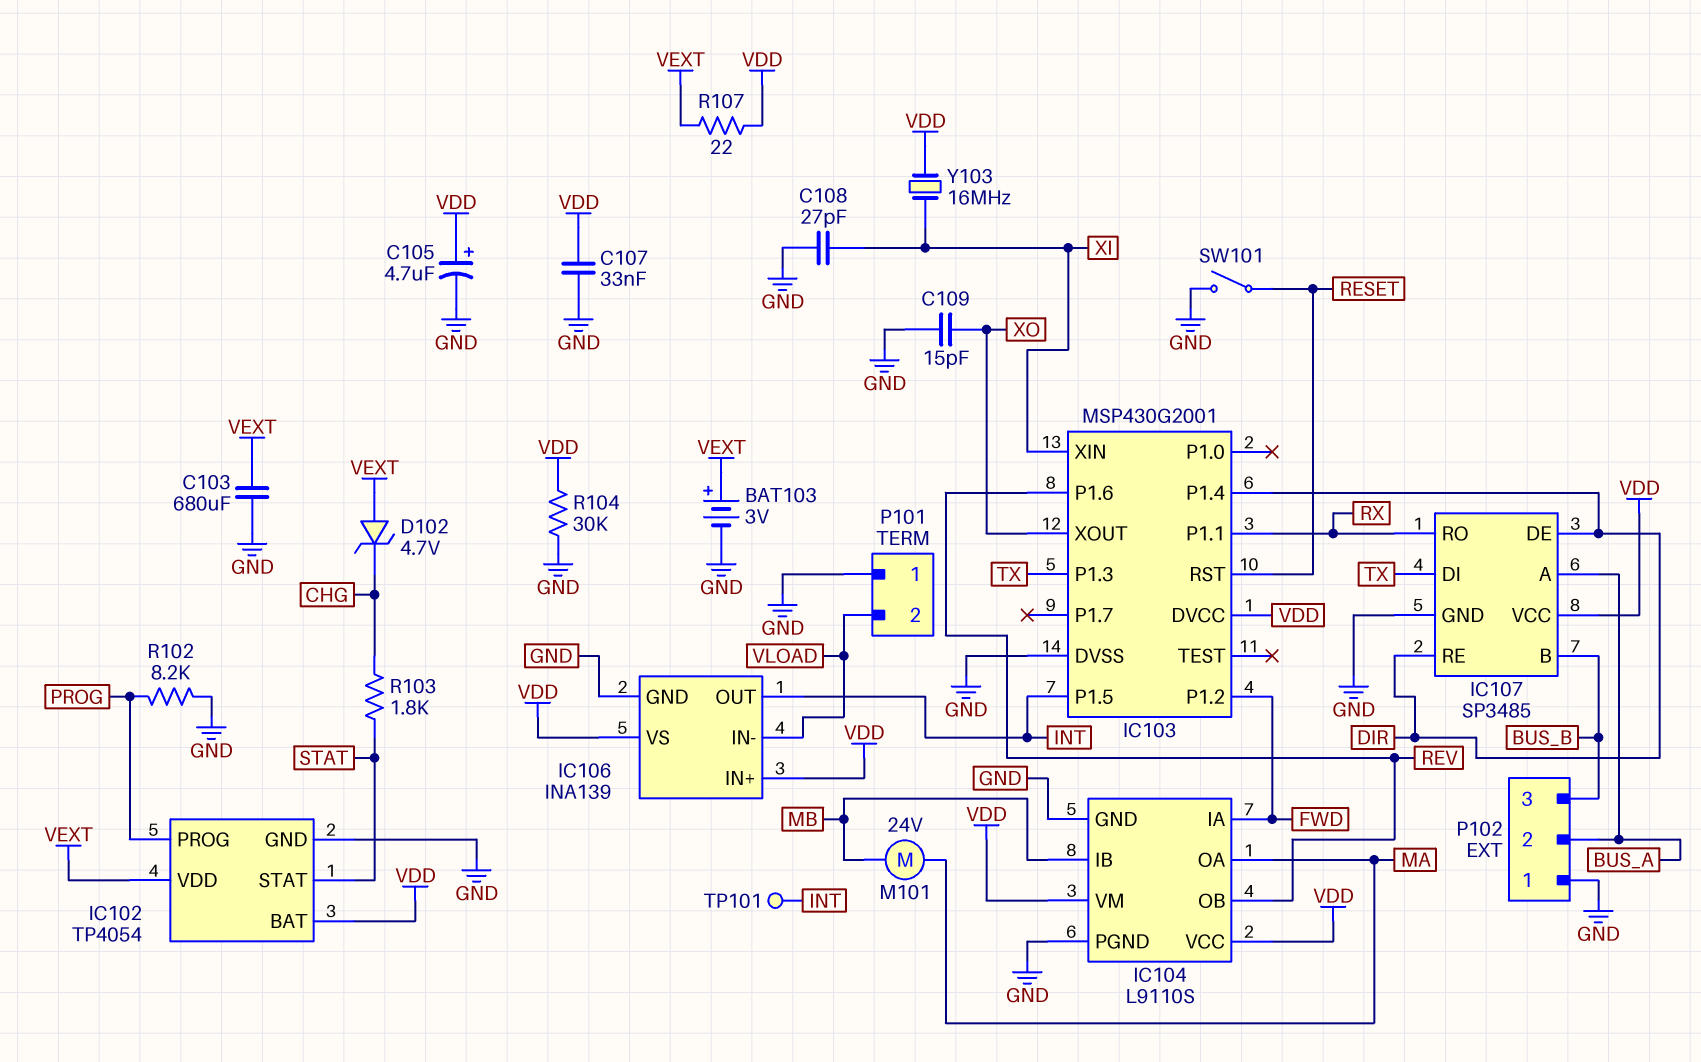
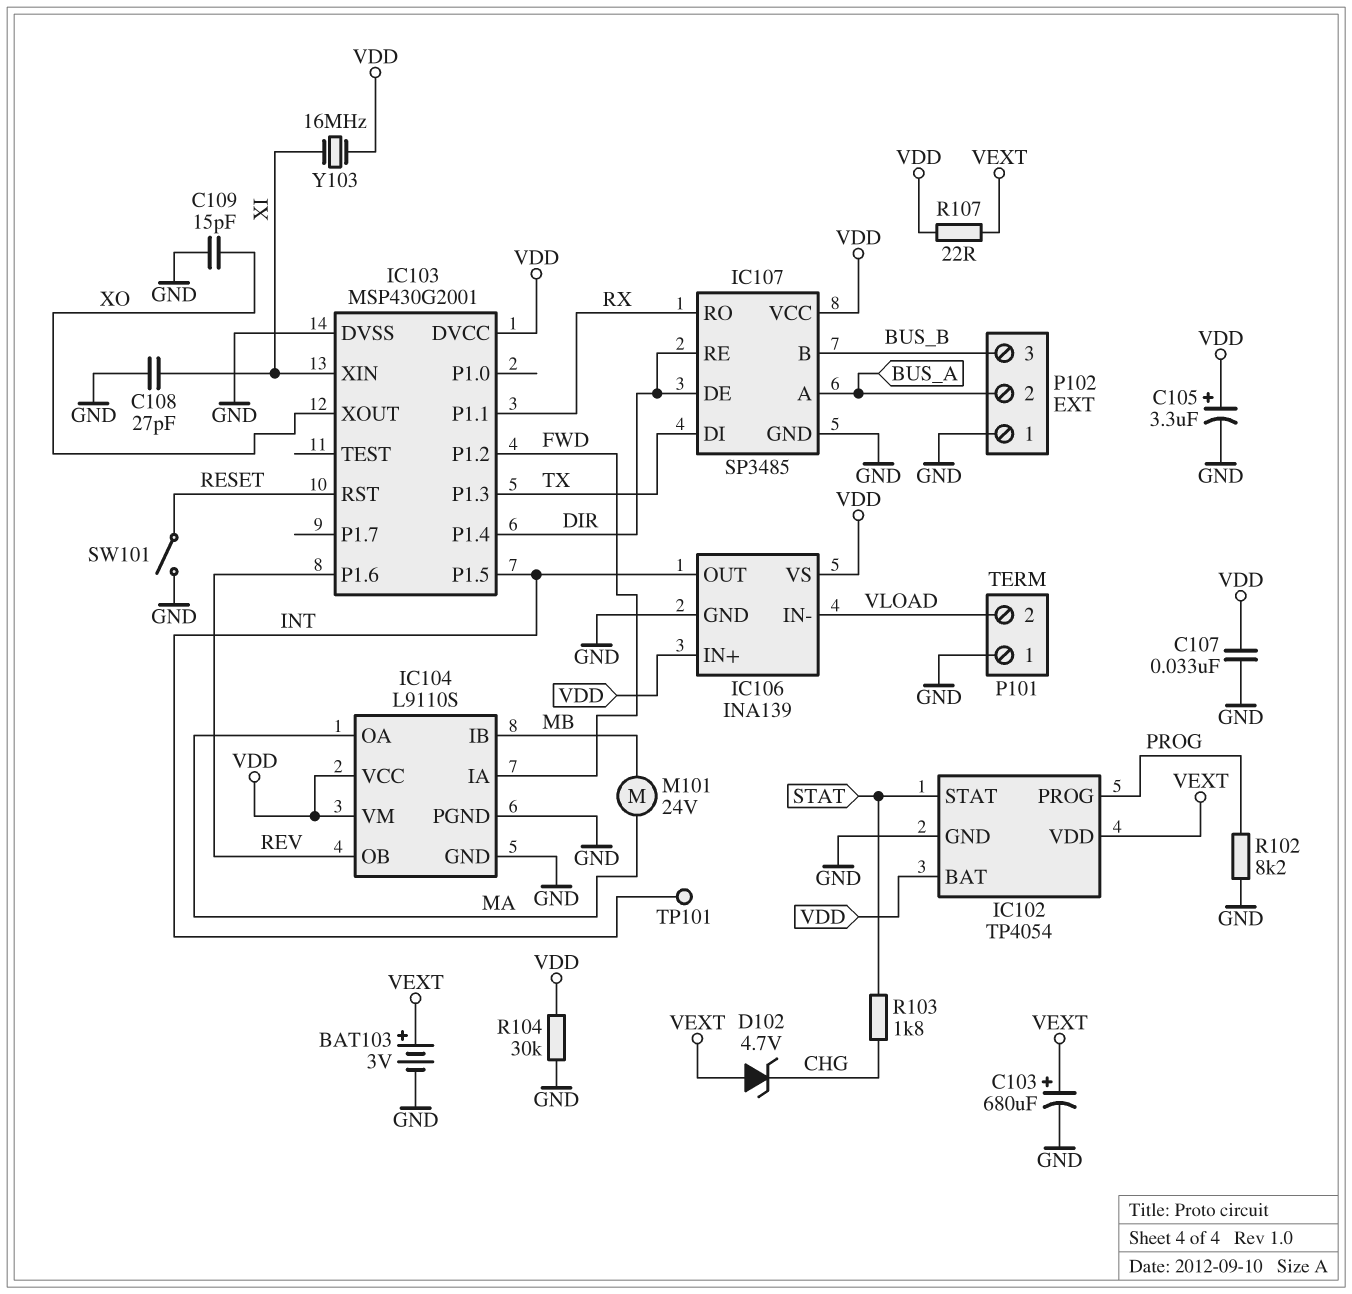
C103: 680uF (GND, VEXT) -> 680uF (plus VEXT, minus GND)
C105: 4.7uF (plus VDD, minus GND) -> 3.3uF (plus VDD, minus GND)

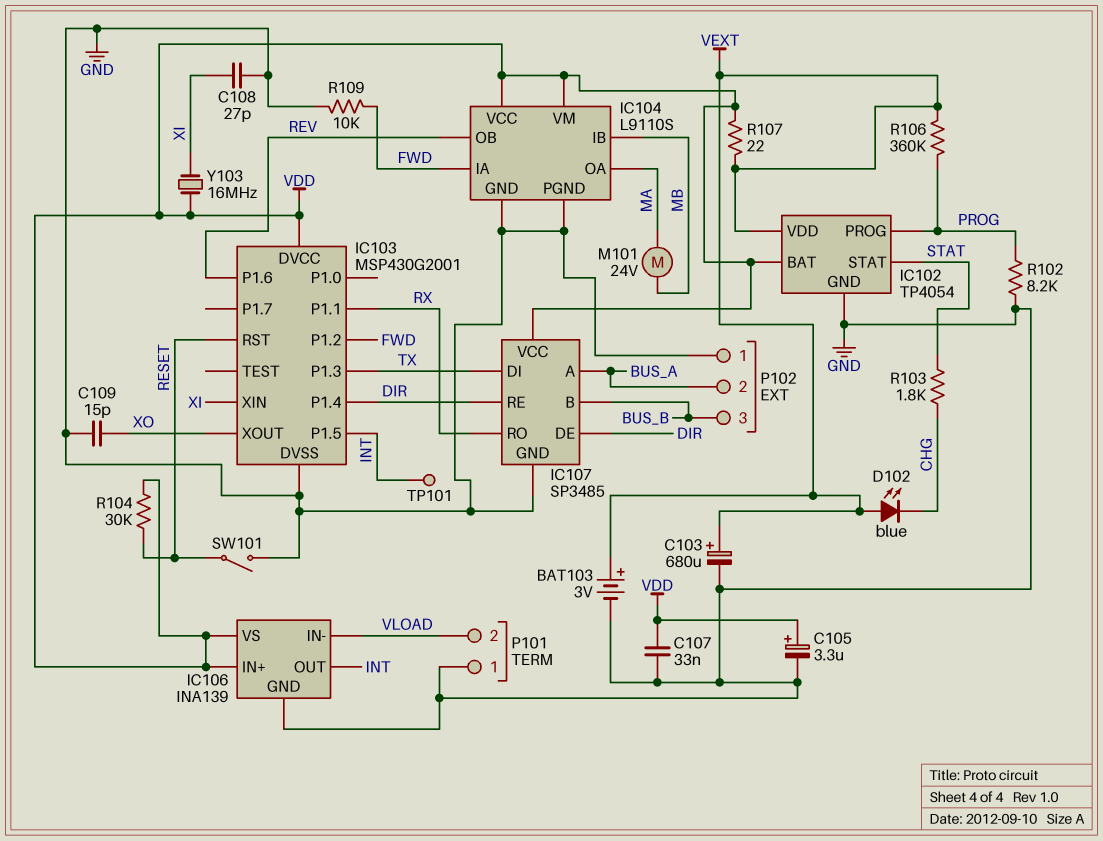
D102: zener 4.7V (A VEXT, K CHG) -> LED blue (A VEXT, K CHG)
R104: 30k (GND, VDD) -> 30k (RESET, VDD)
R106: none -> 360k (PROG, VEXT)
R109: none -> 10k (FWD, GND)

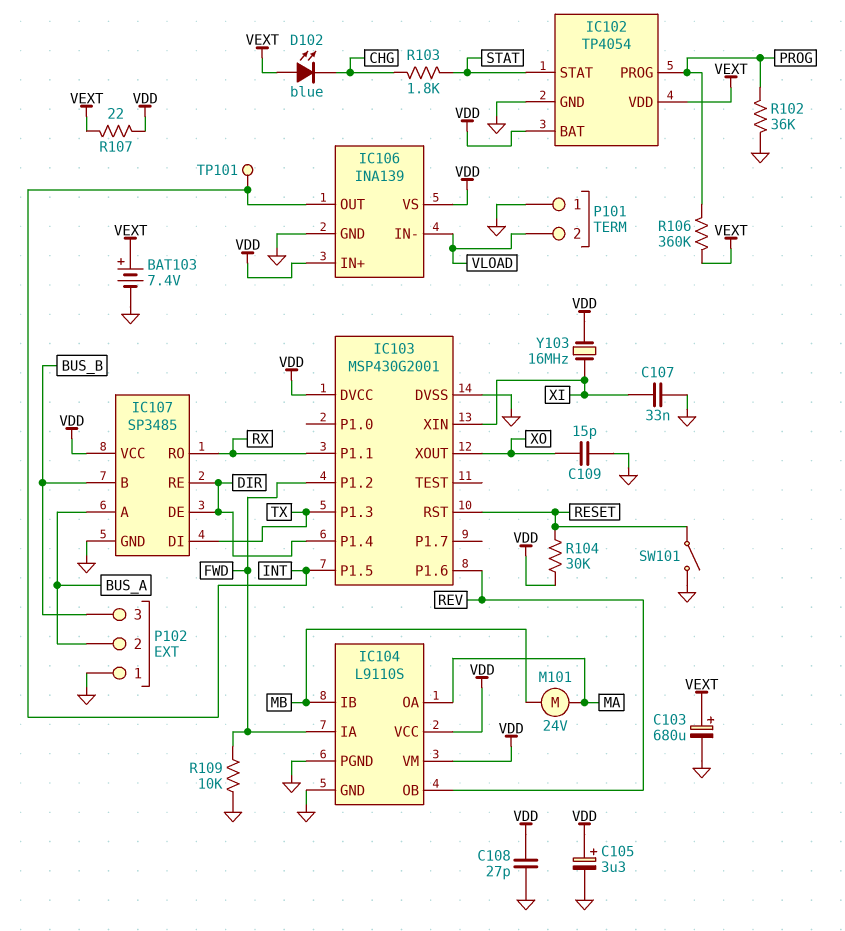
BAT103: 3V (plus VEXT, minus GND) -> 7.4V (plus VEXT, minus GND)
C107: 33nF (GND, VDD) -> 33nF (GND, XI)
C108: 27pF (GND, XI) -> 27pF (GND, VDD)
R102: 8.2k (GND, PROG) -> 36k (GND, PROG)

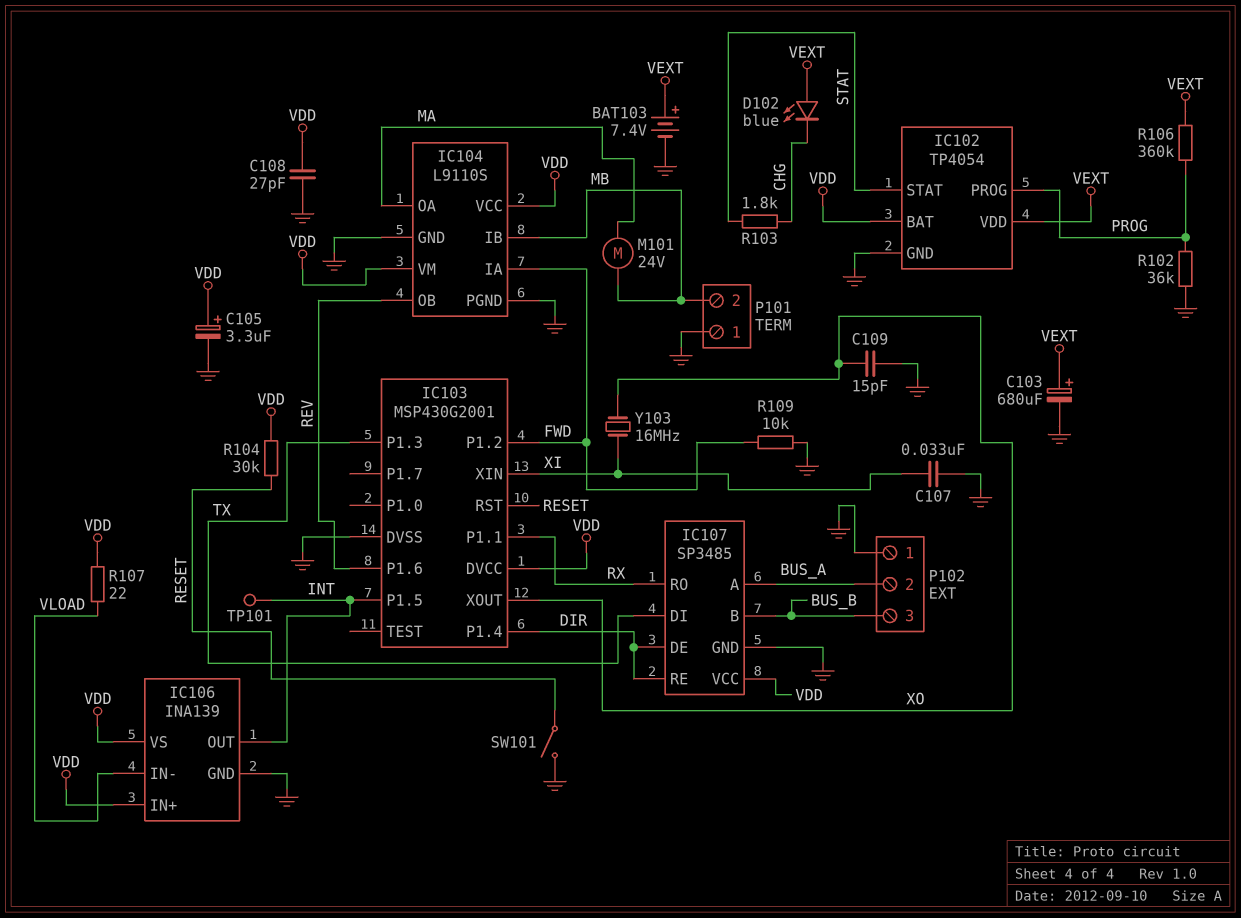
P101 pin 2: VLOAD -> MB
R107: 22 (VDD, VEXT) -> 22 (VDD, VLOAD)
Y103: 16MHz (VDD, XI) -> 16MHz (XI, XO)

